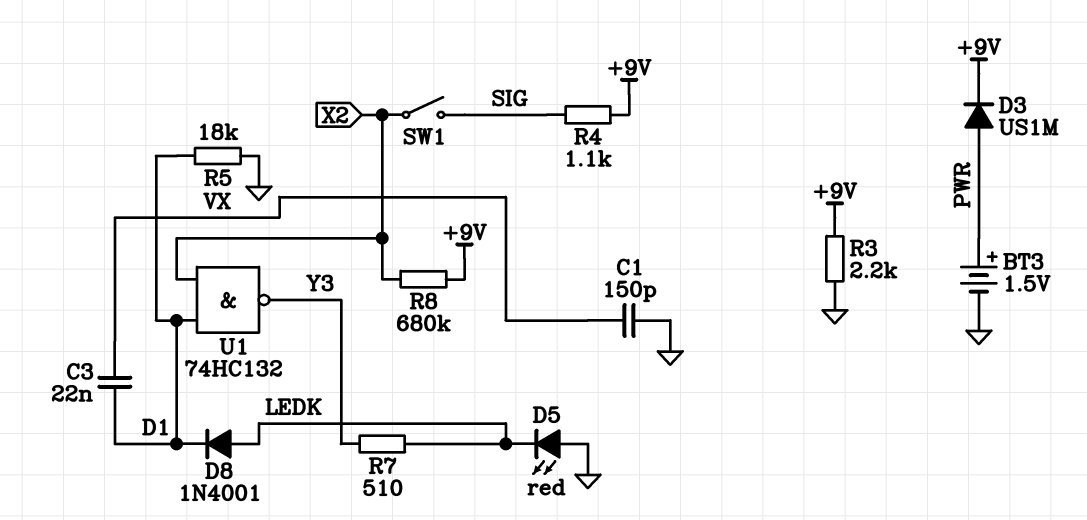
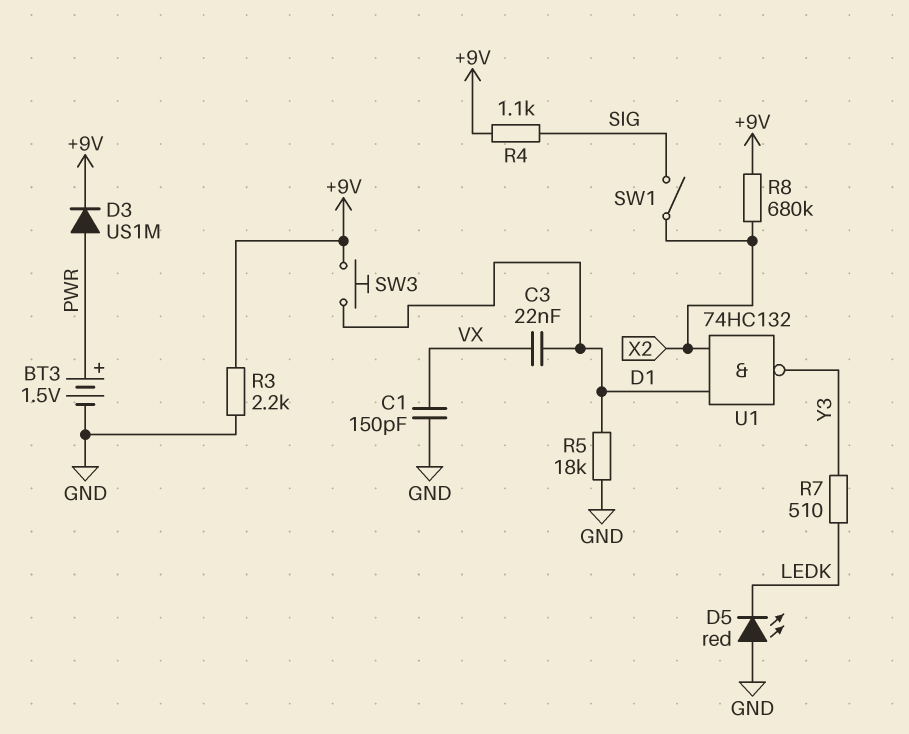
D8: diode 1N4001 (A LEDK, K D1) -> none
SW3: none -> button (+9V, D1)

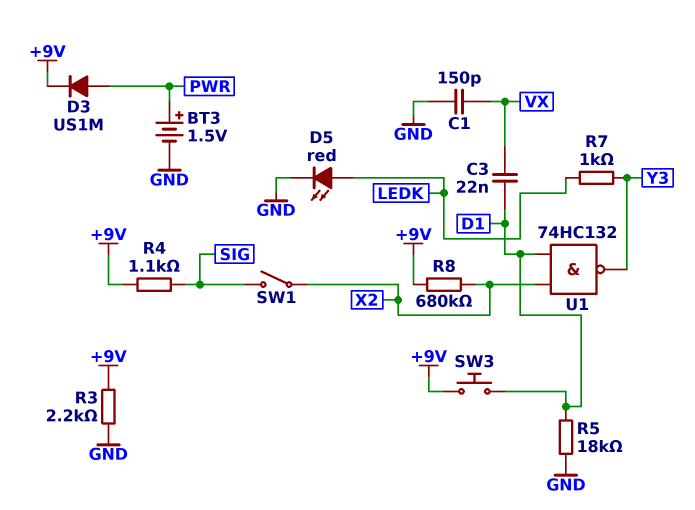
D5: LED red (A GND, K LEDK) -> LED red (A LEDK, K GND)
R7: 510 (LEDK, Y3) -> 1k (LEDK, Y3)

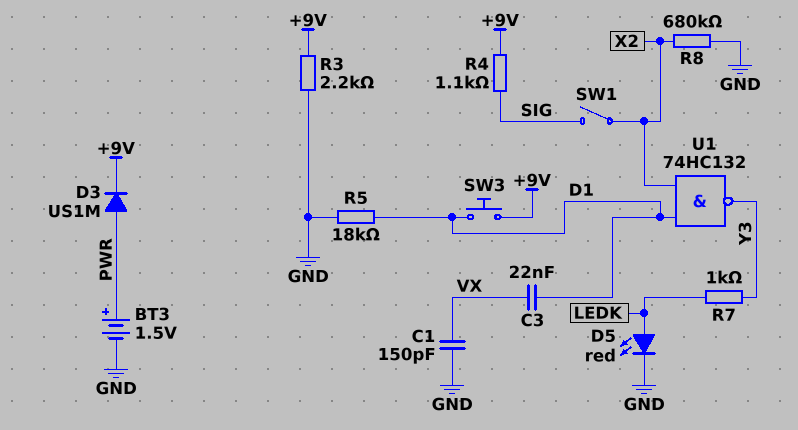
R8: 680k (+9V, X2) -> 680k (GND, X2)

